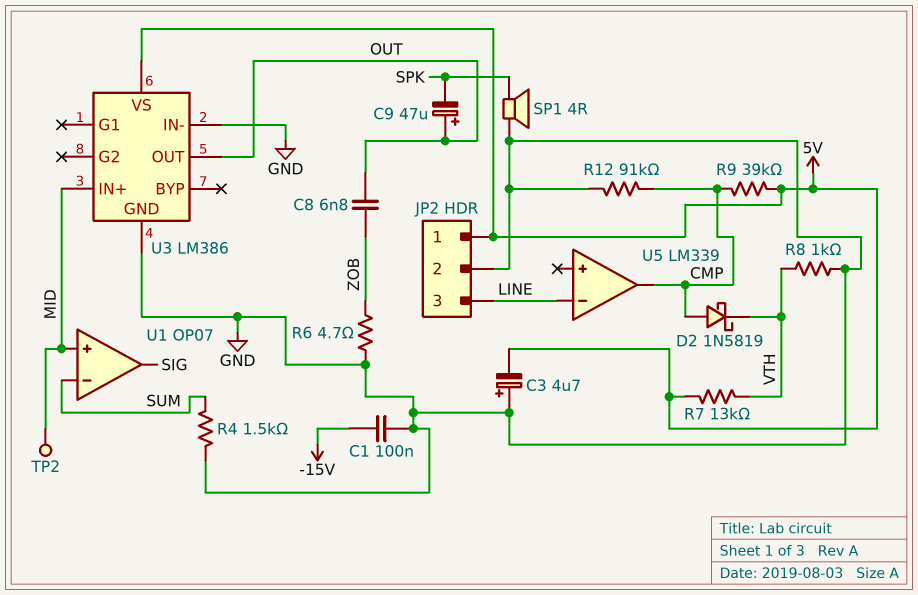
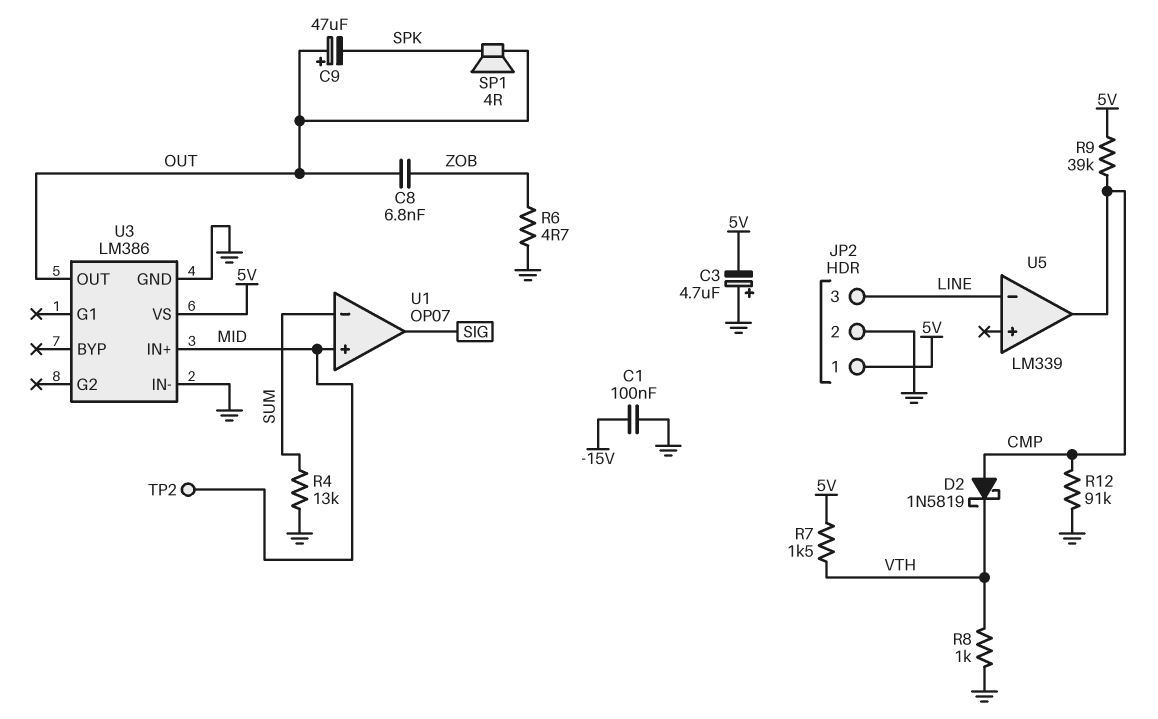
R4: 1.5k (GND, SUM) -> 13k (GND, SUM)
R7: 13k (5V, VTH) -> 1.5k (5V, VTH)
SP1: speaker 4R (GND, SPK) -> speaker 4R (OUT, SPK)

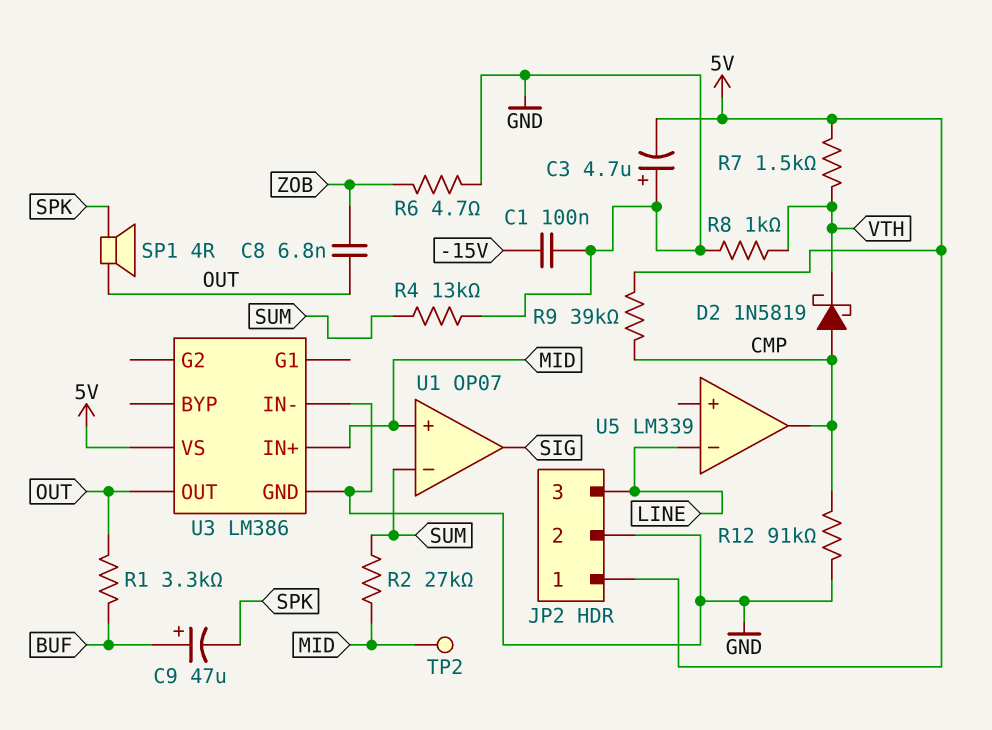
C9: 47uF (plus OUT, minus SPK) -> 47uF (plus BUF, minus SPK)
R1: none -> 3.3k (BUF, OUT)
R2: none -> 27k (MID, SUM)

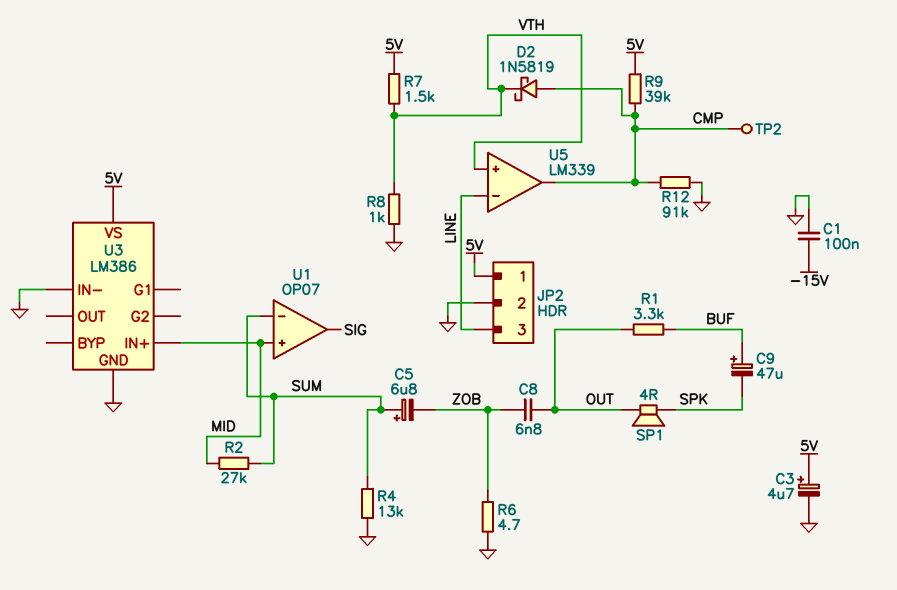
C3: 4.7uF (plus GND, minus 5V) -> 4.7uF (plus 5V, minus GND)
C5: none -> 6.8uF (plus SUM, minus ZOB)
TP2: test point (MID) -> test point (CMP)
U3 pin OUT: OUT -> none
U5 pin in+: none -> VTH

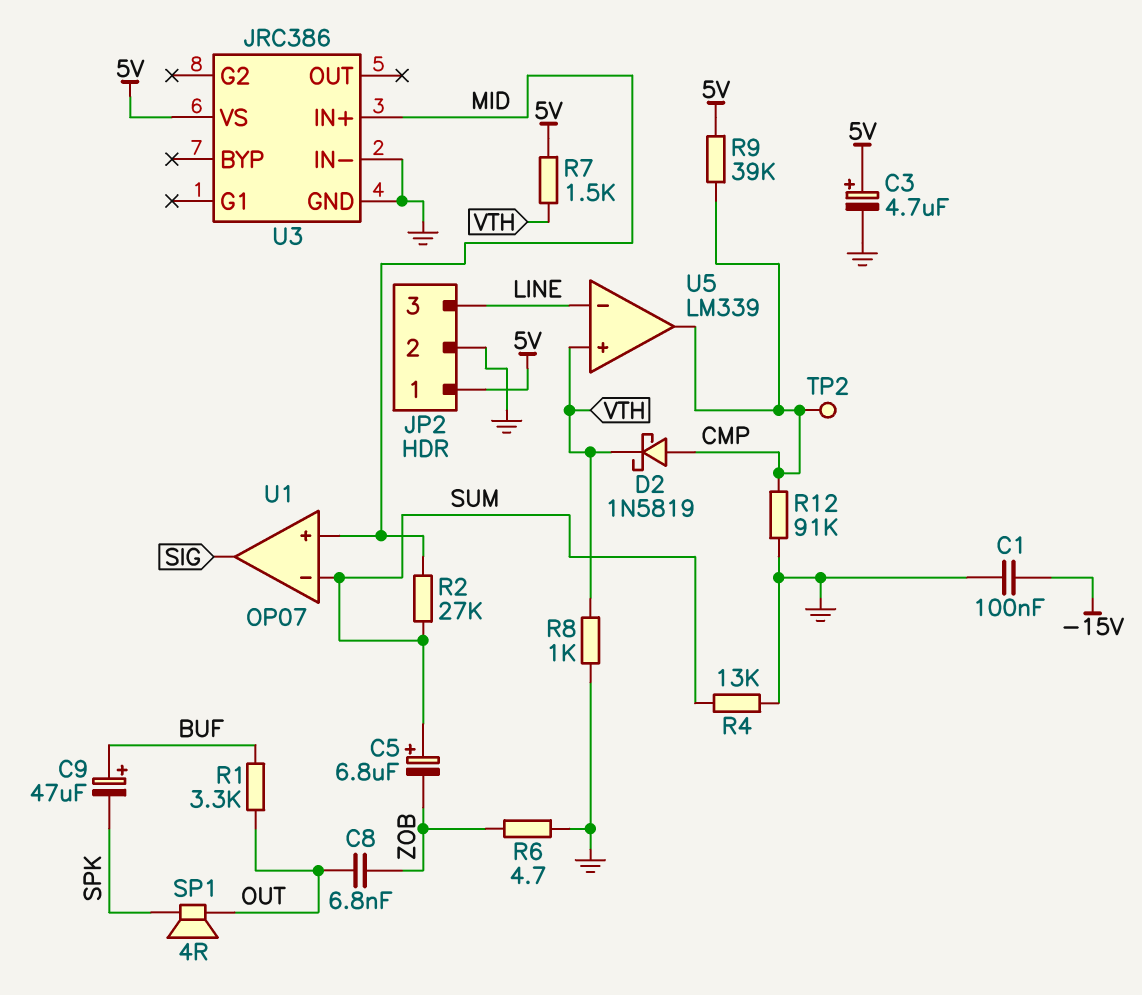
U3: LM386 -> JRC386

